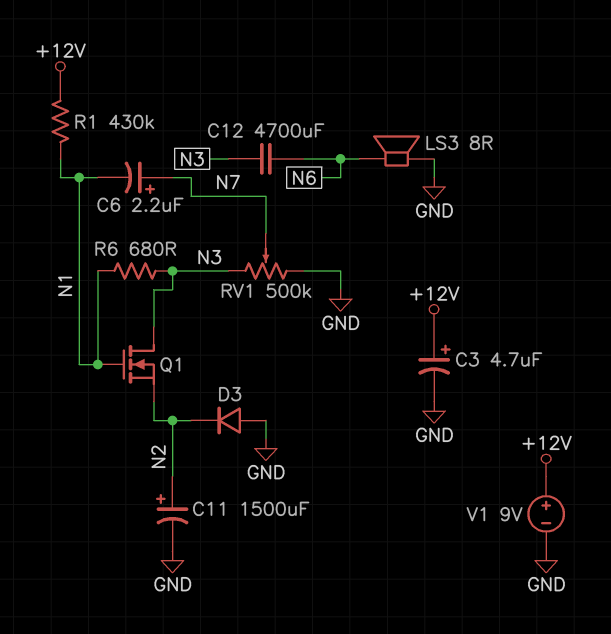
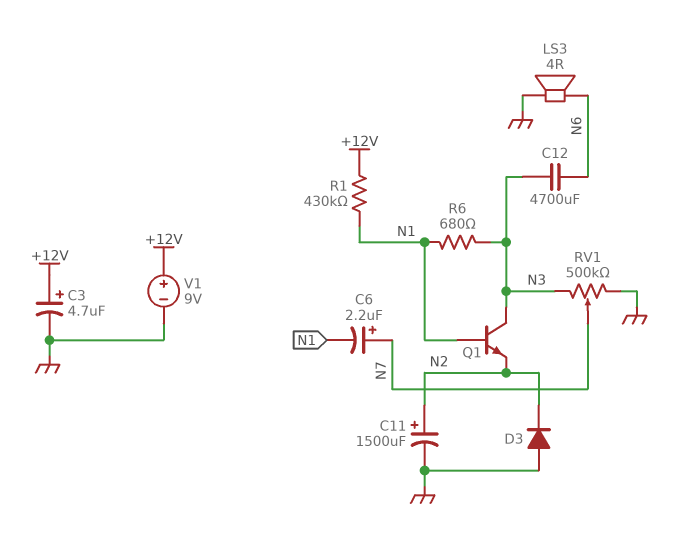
LS3: speaker 8R (GND, N6) -> speaker 4R (GND, N6)
Q1: NMOS (G N1, D N3, S N2) -> NPN (B N1, C N3, E N2)

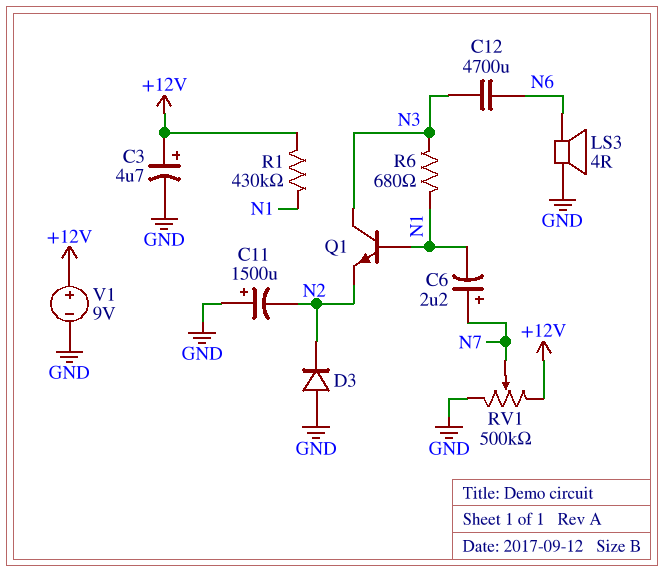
C11: 1500uF (plus N2, minus GND) -> 1500uF (plus GND, minus N2)
RV1: 500k (GND, N3, wiper N7) -> 500k (+12V, GND, wiper N7)

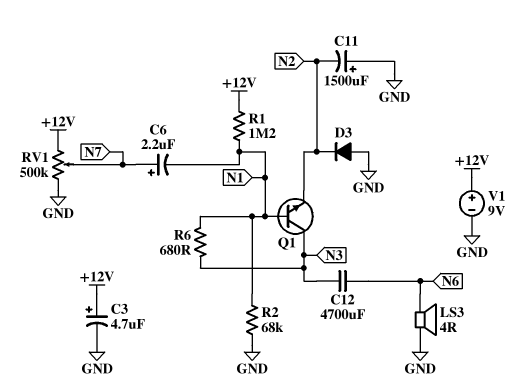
R1: 430k (+12V, N1) -> 1.2M (+12V, N1)
R2: none -> 68k (GND, N1)

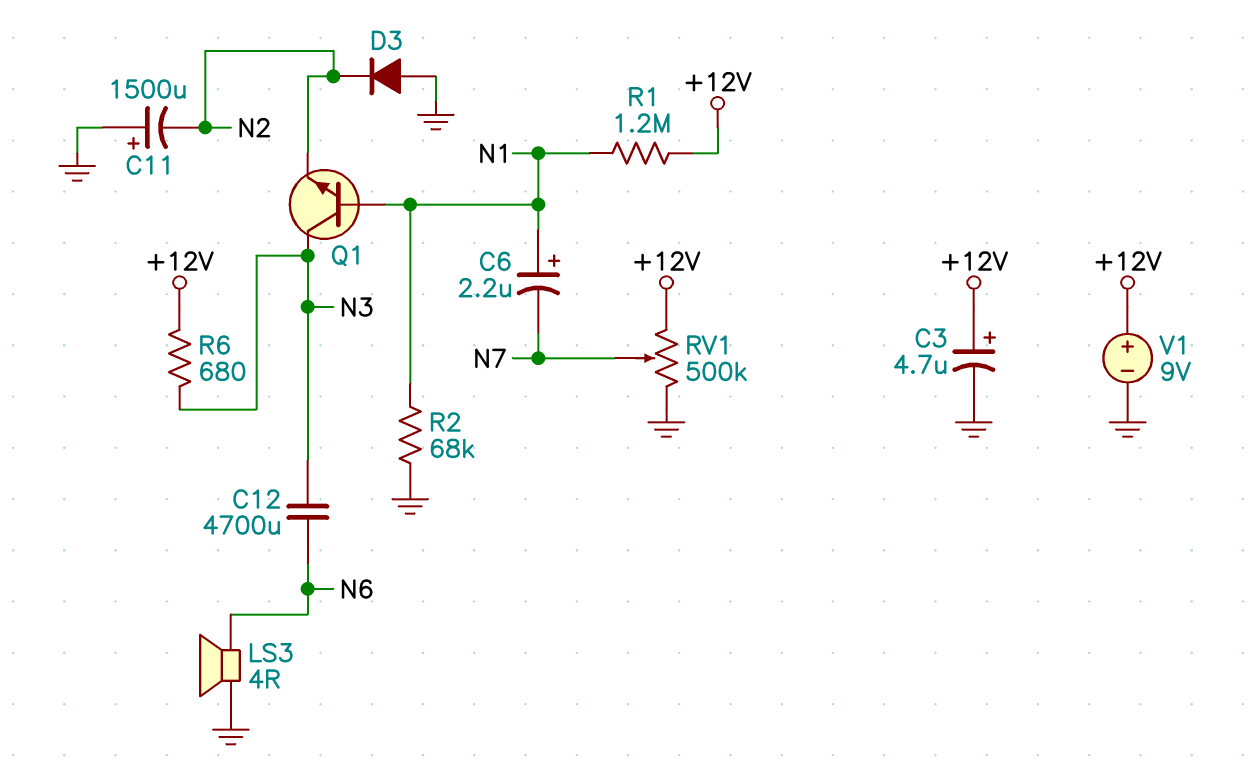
C6: 2.2uF (plus N7, minus N1) -> 2.2uF (plus N1, minus N7)
R6: 680 (N1, N3) -> 680 (+12V, N3)

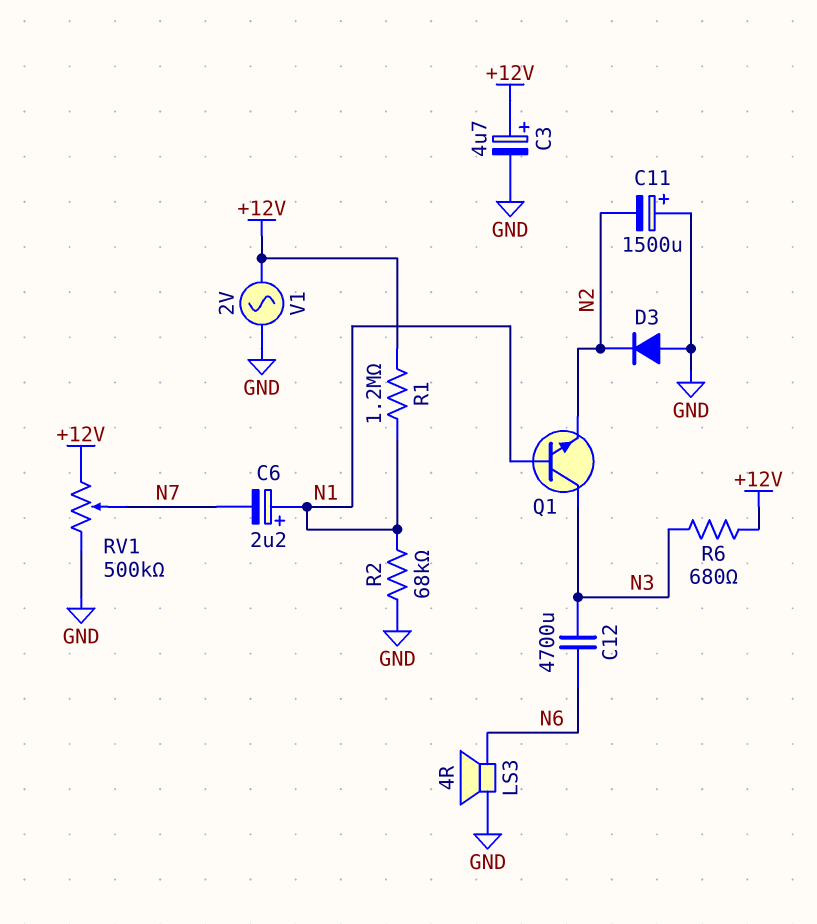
V1: 9V (plus +12V, minus GND) -> AC 2V (+12V, GND)

